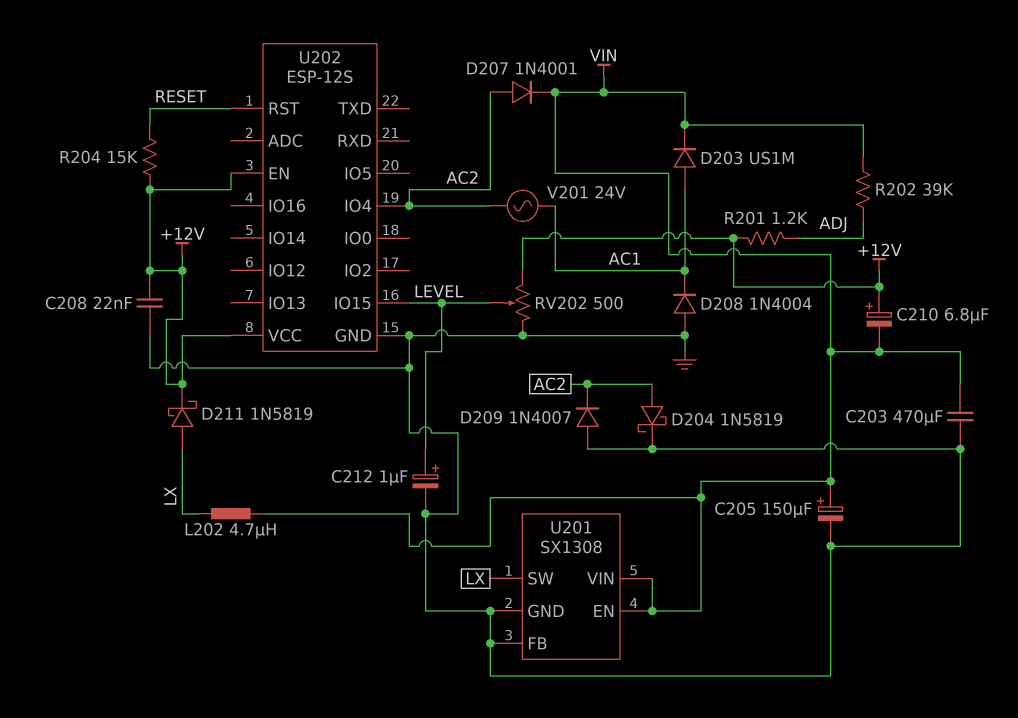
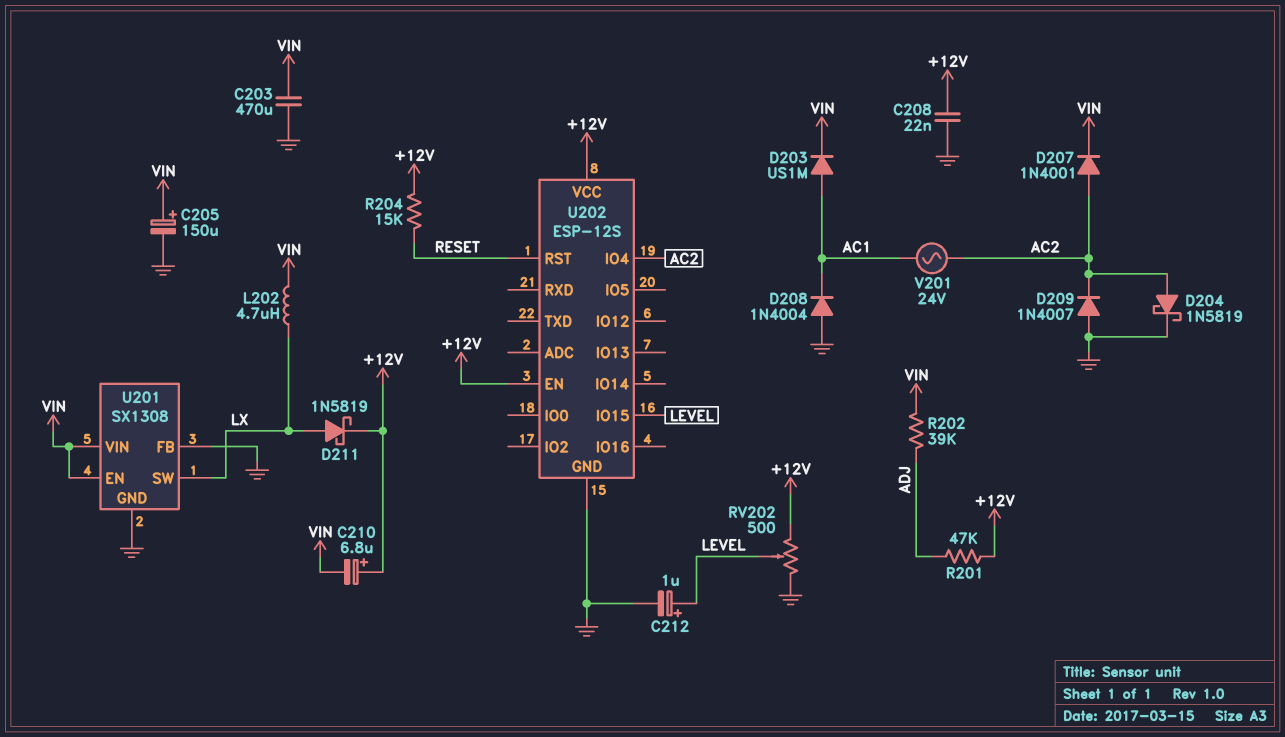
R201: 1.2k (+12V, ADJ) -> 47k (+12V, ADJ)

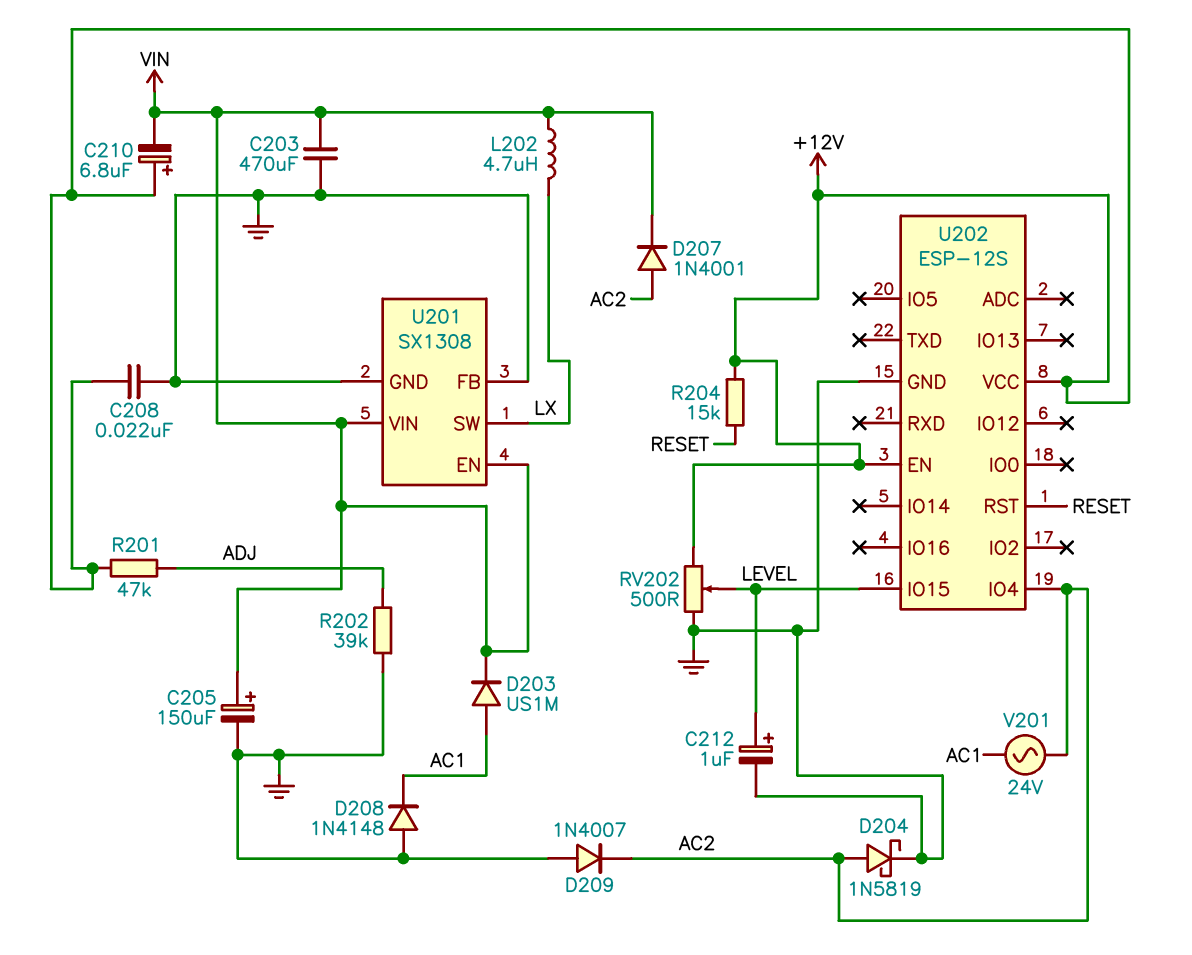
D208: diode 1N4004 (A GND, K AC1) -> diode 1N4148 (A GND, K AC1)
D211: schottky 1N5819 (A LX, K +12V) -> none
R202: 39k (ADJ, VIN) -> 39k (ADJ, GND)

